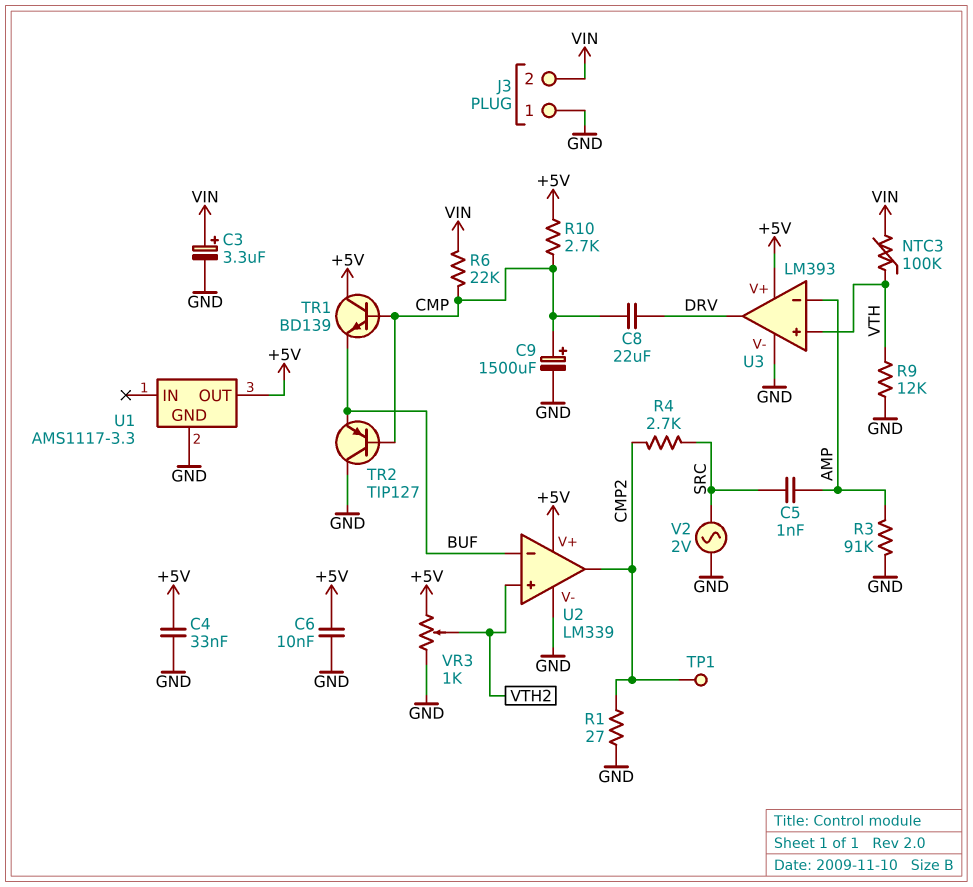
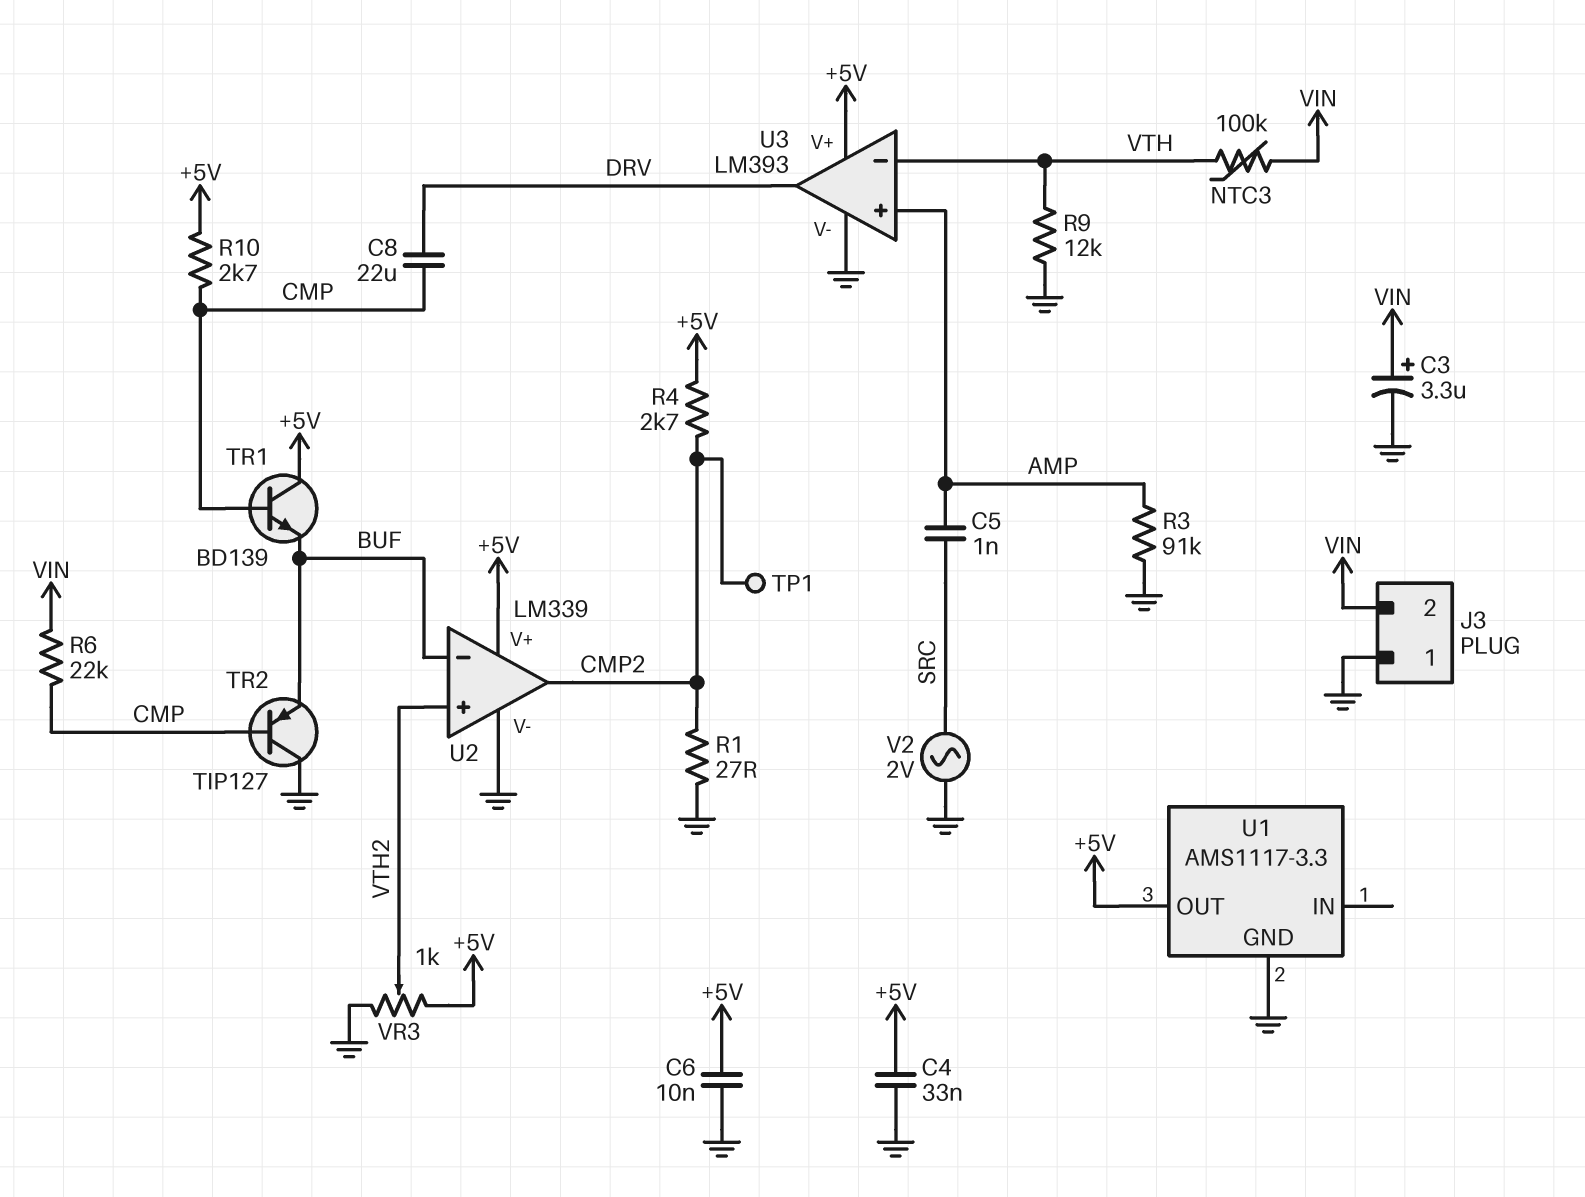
C9: 1500uF (plus CMP, minus GND) -> none
R4: 2.7k (CMP2, SRC) -> 2.7k (+5V, CMP2)
U3 pin in+: VTH -> AMP
U3 pin in-: AMP -> VTH

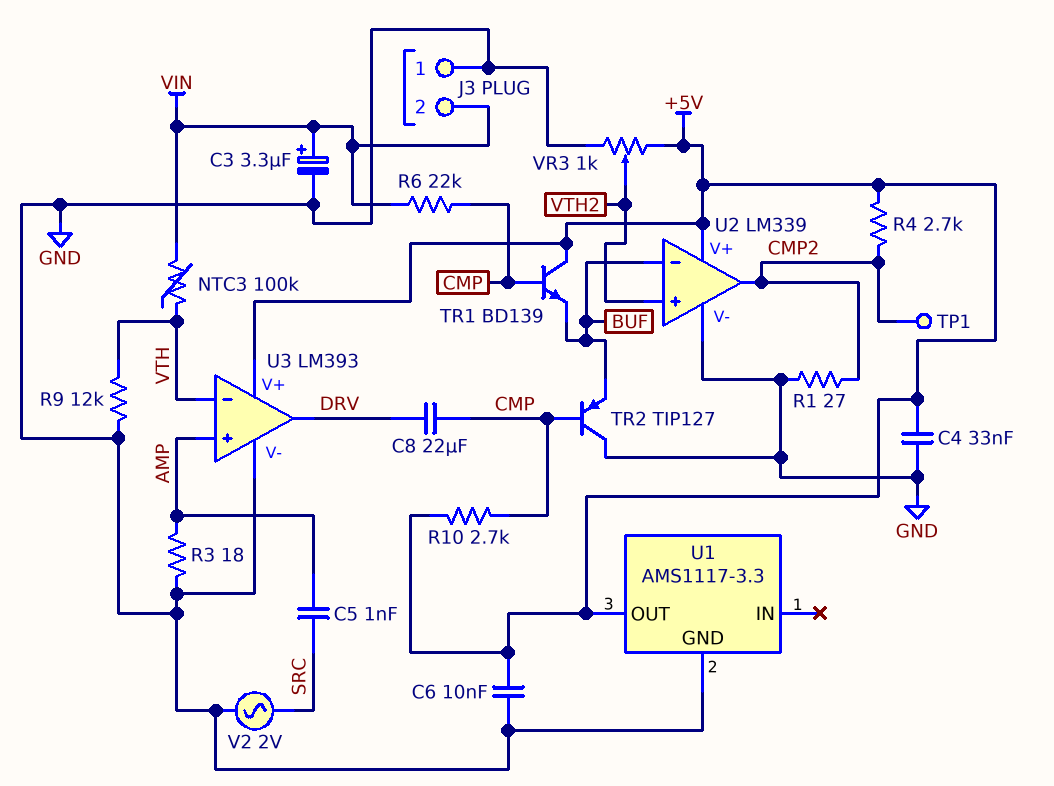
R3: 91k (AMP, GND) -> 18 (AMP, GND)

